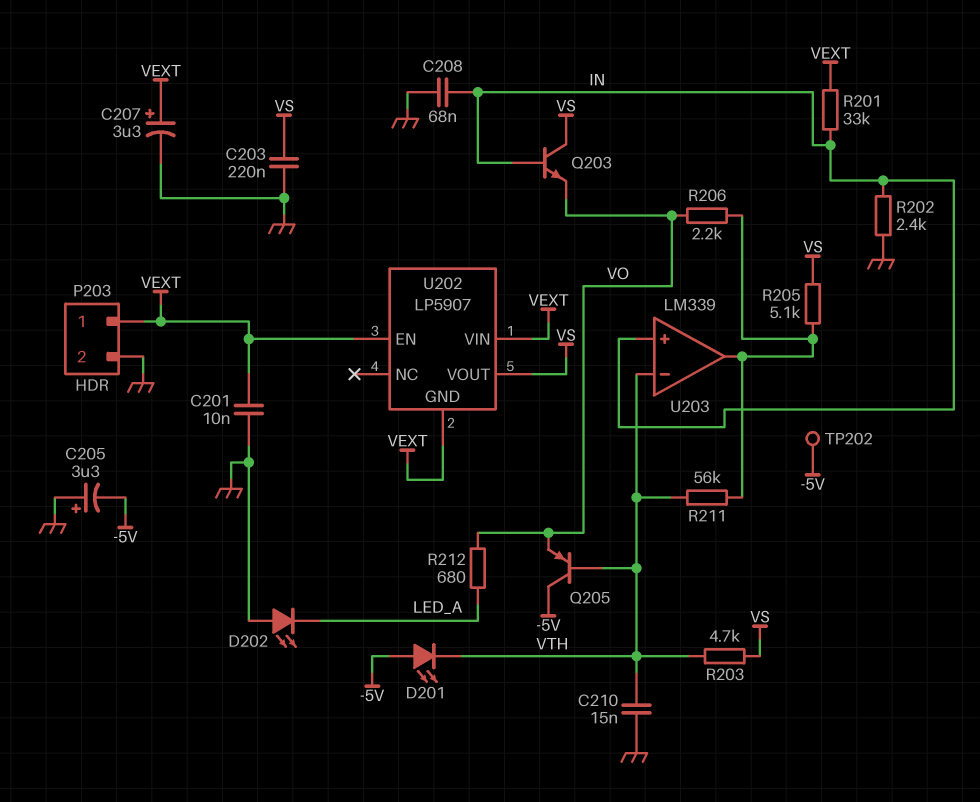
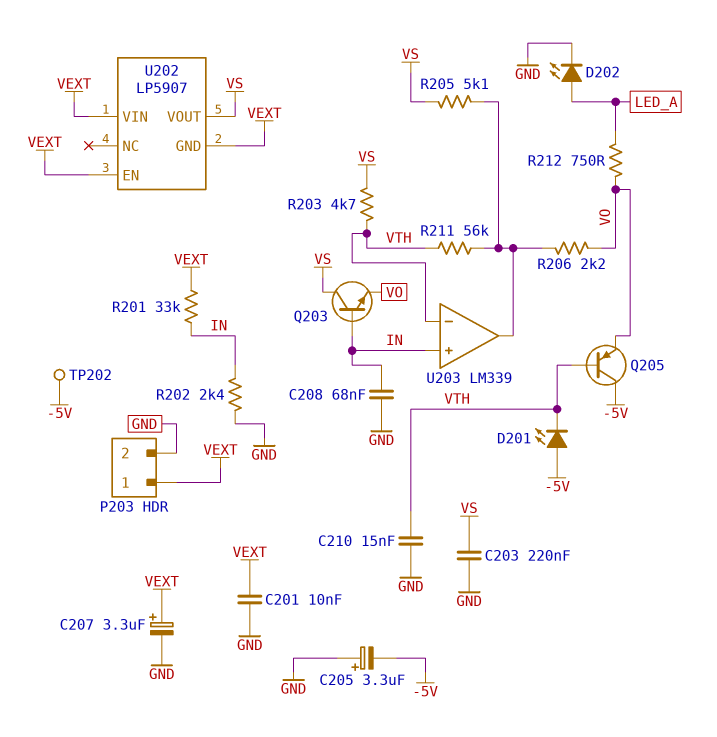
D202: LED (A GND, K LED_A) -> LED (A LED_A, K GND)
R212: 680 (LED_A, VO) -> 750 (LED_A, VO)

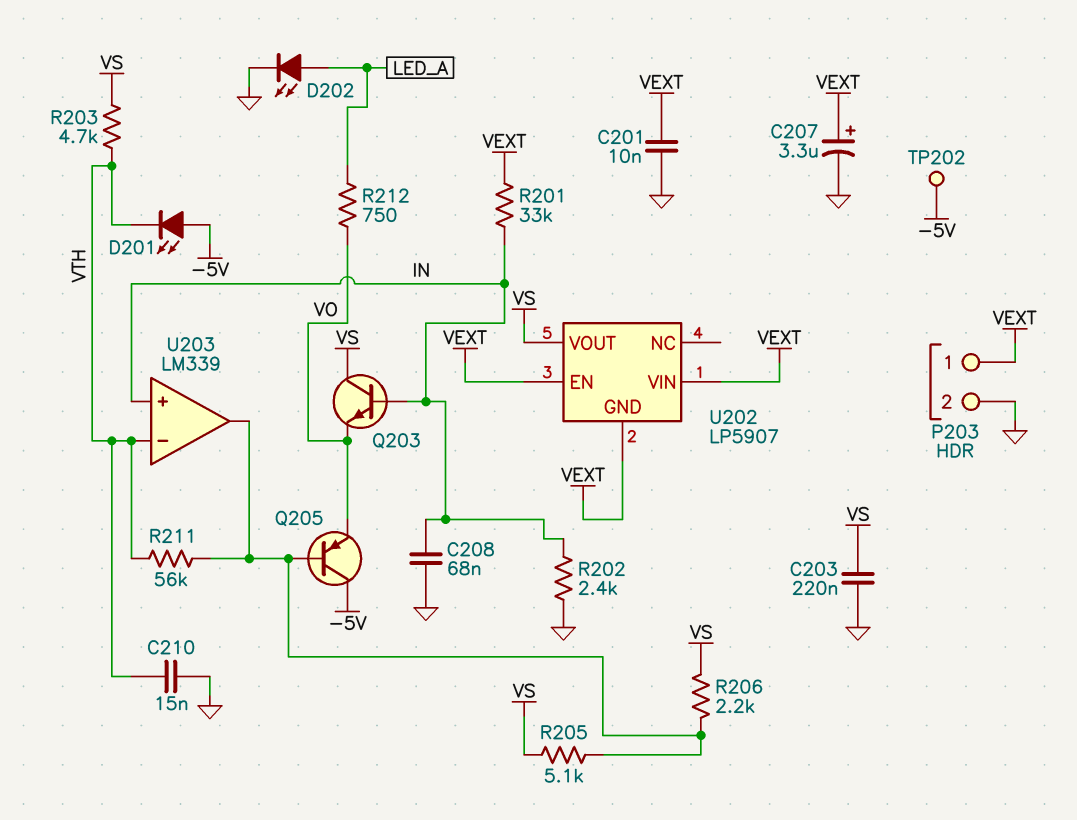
C205: 3.3uF (plus GND, minus -5V) -> none
Q205: PNP (B VTH, C -5V, E VO) -> PNP (B U203/out, C -5V, E VO)
R206: 2.2k (U203/out, VO) -> 2.2k (U203/out, VS)

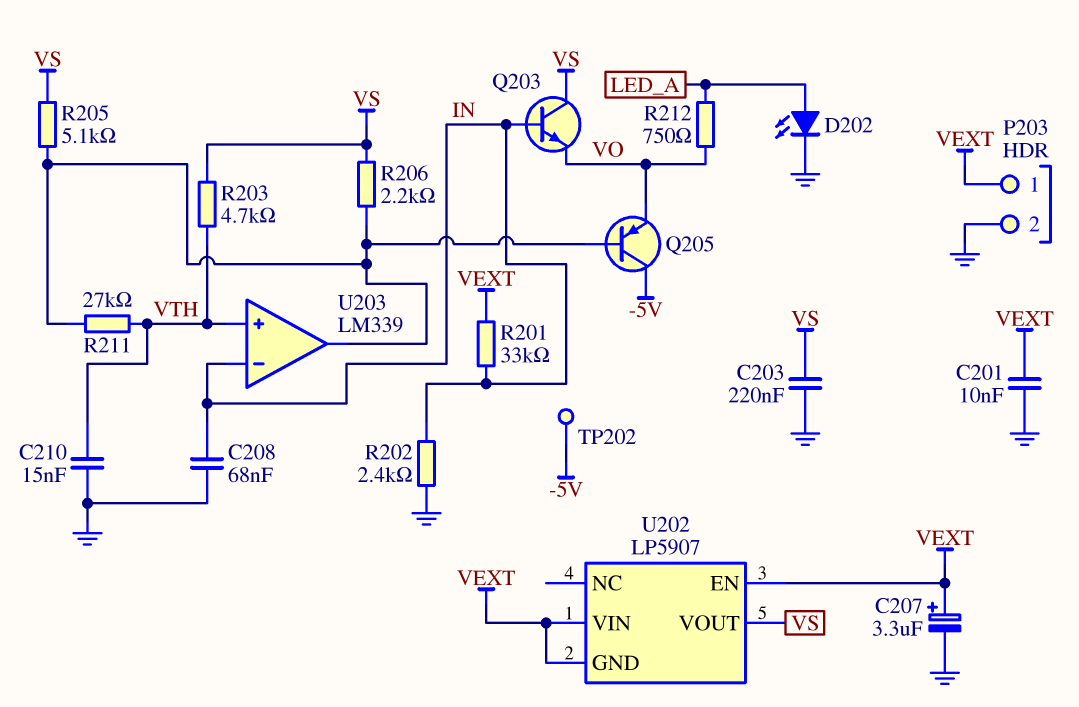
D201: LED (A -5V, K VTH) -> none
R211: 56k (U203/out, VTH) -> 27k (U203/out, VTH)
U203 pin in+: IN -> VTH
U203 pin in-: VTH -> IN

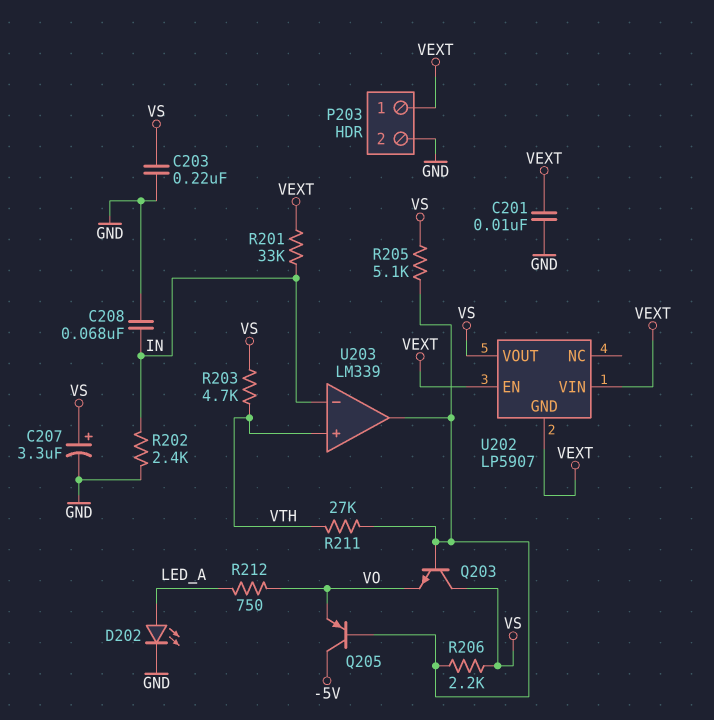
C207: 3.3uF (plus VEXT, minus GND) -> 3.3uF (plus VS, minus GND)
C210: 15nF (GND, VTH) -> none
Q203: NPN (B IN, C VS, E VO) -> NPN (B U203/out, C VS, E VO)
TP202: test point (-5V) -> none

